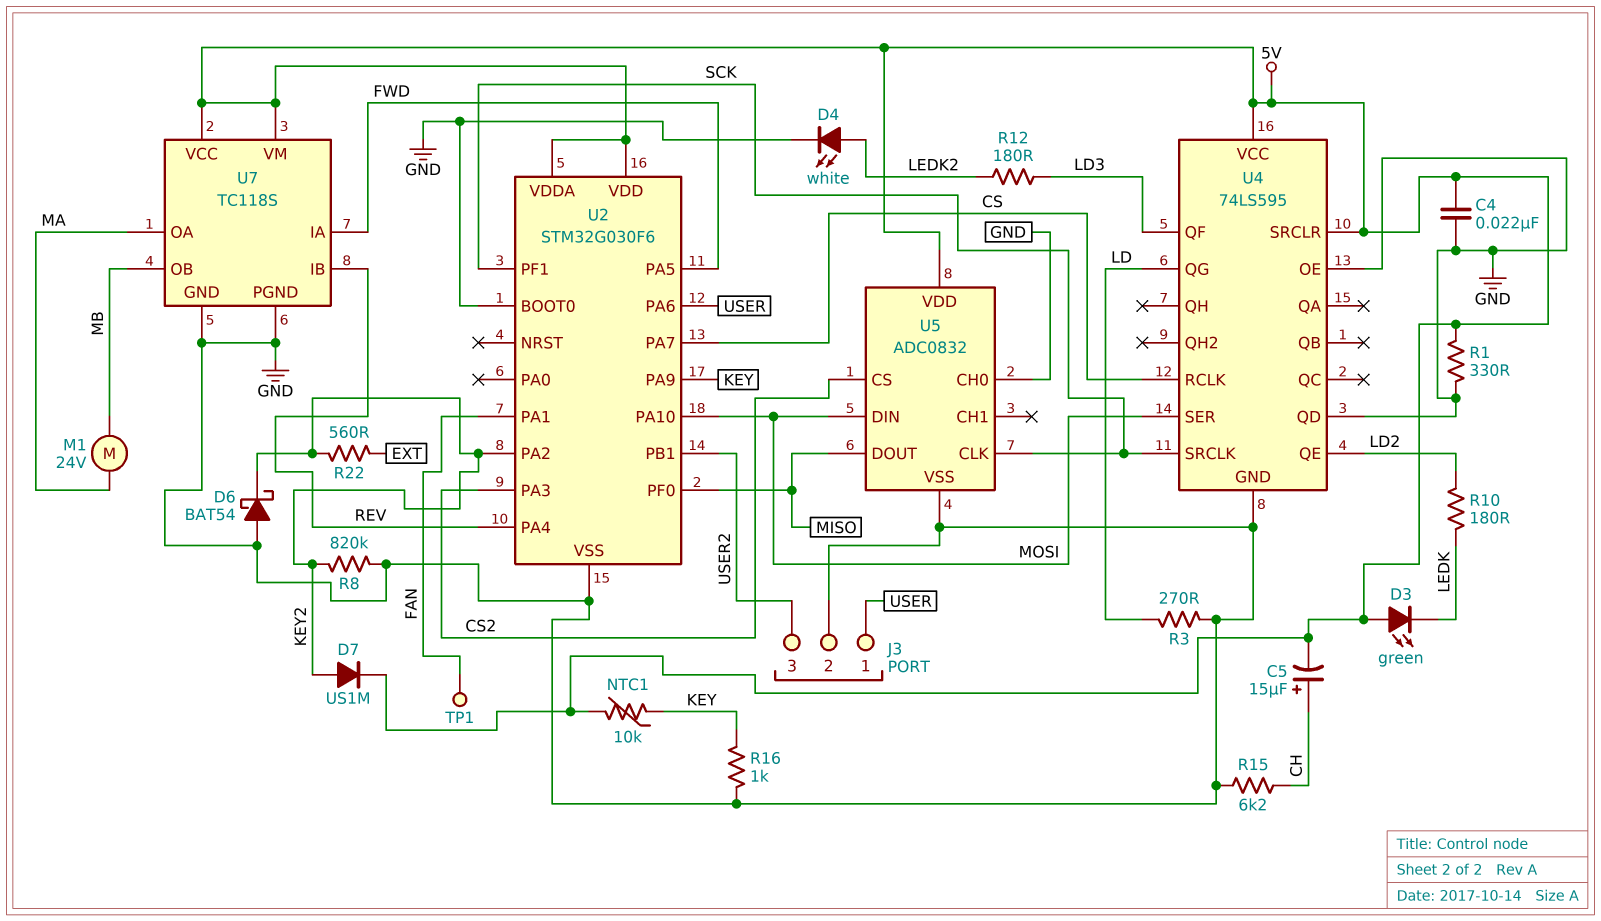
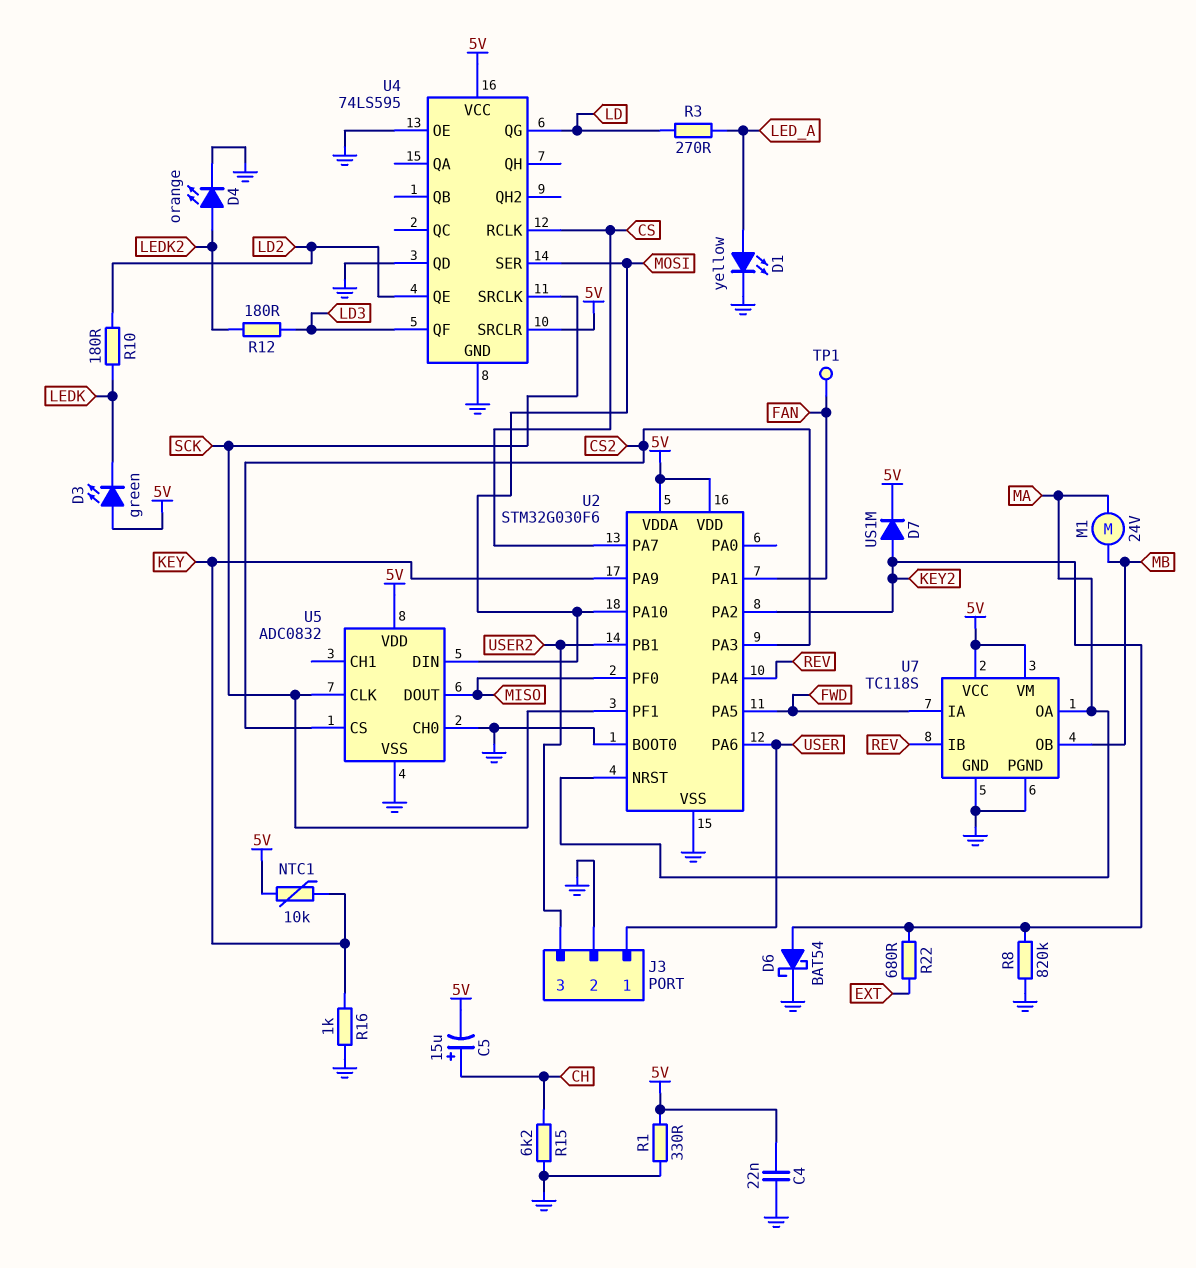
D1: none -> LED yellow (A LED_A, K GND)
D4: LED white (A LEDK2, K GND) -> LED orange (A LEDK2, K GND)
D6: schottky BAT54 (A GND, K KEY2) -> schottky BAT54 (A KEY2, K GND)
R3: 270 (GND, LD) -> 270 (LD, LED_A)
R22: 560 (EXT, KEY2) -> 680 (EXT, KEY2)
U2 pin NRST: none -> MA

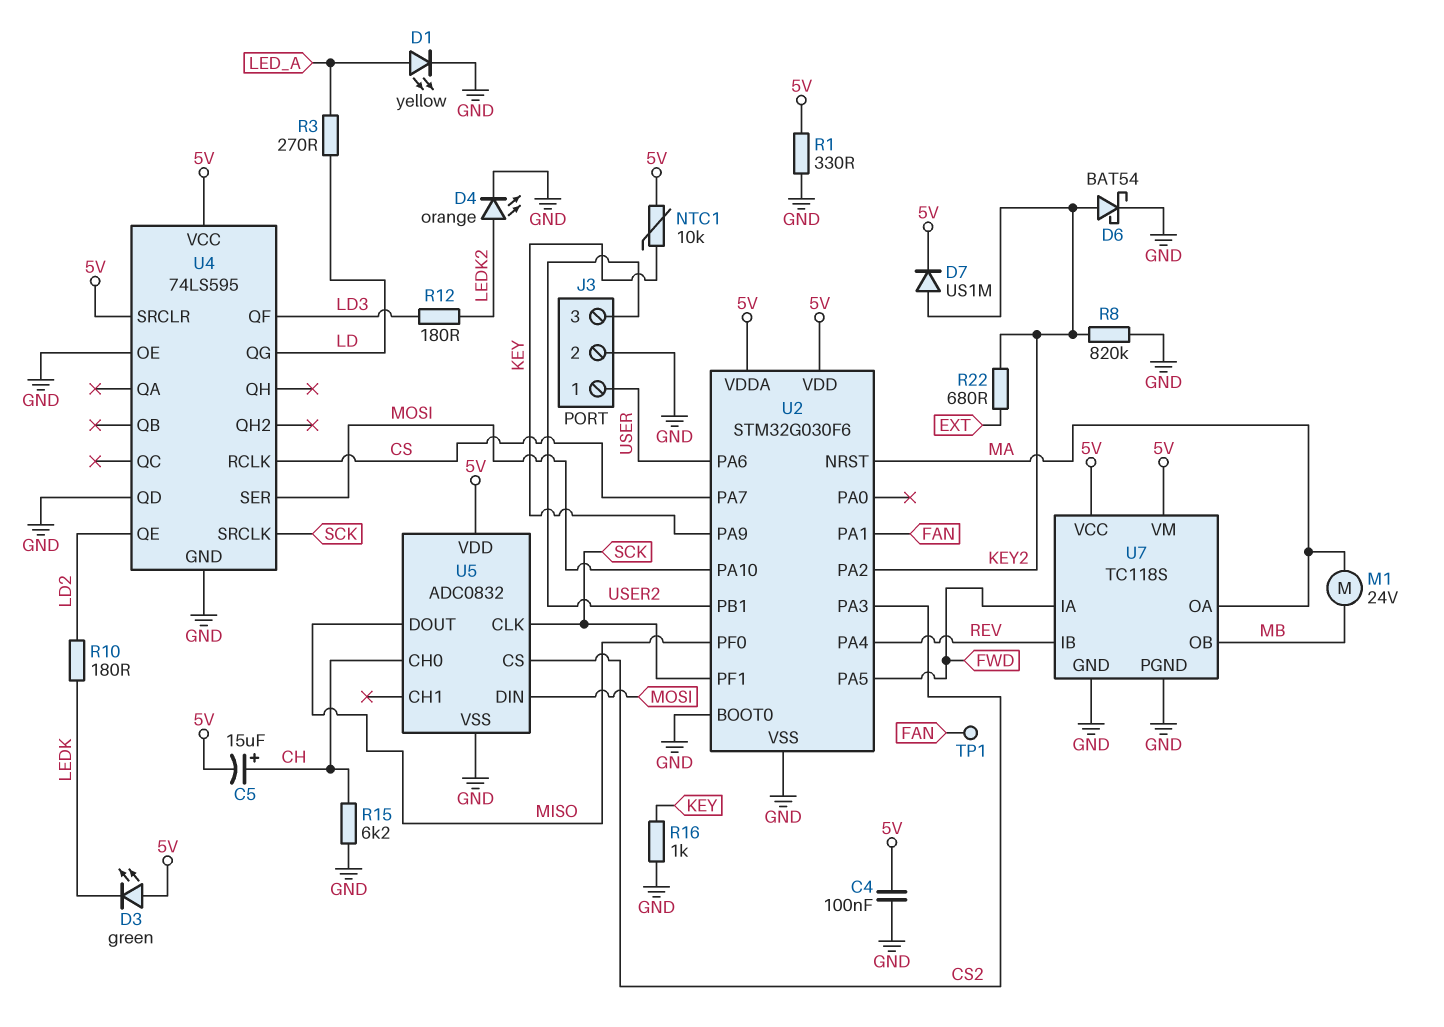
C4: 22nF (5V, GND) -> 100nF (5V, GND)
U5 pin CH0: GND -> CH

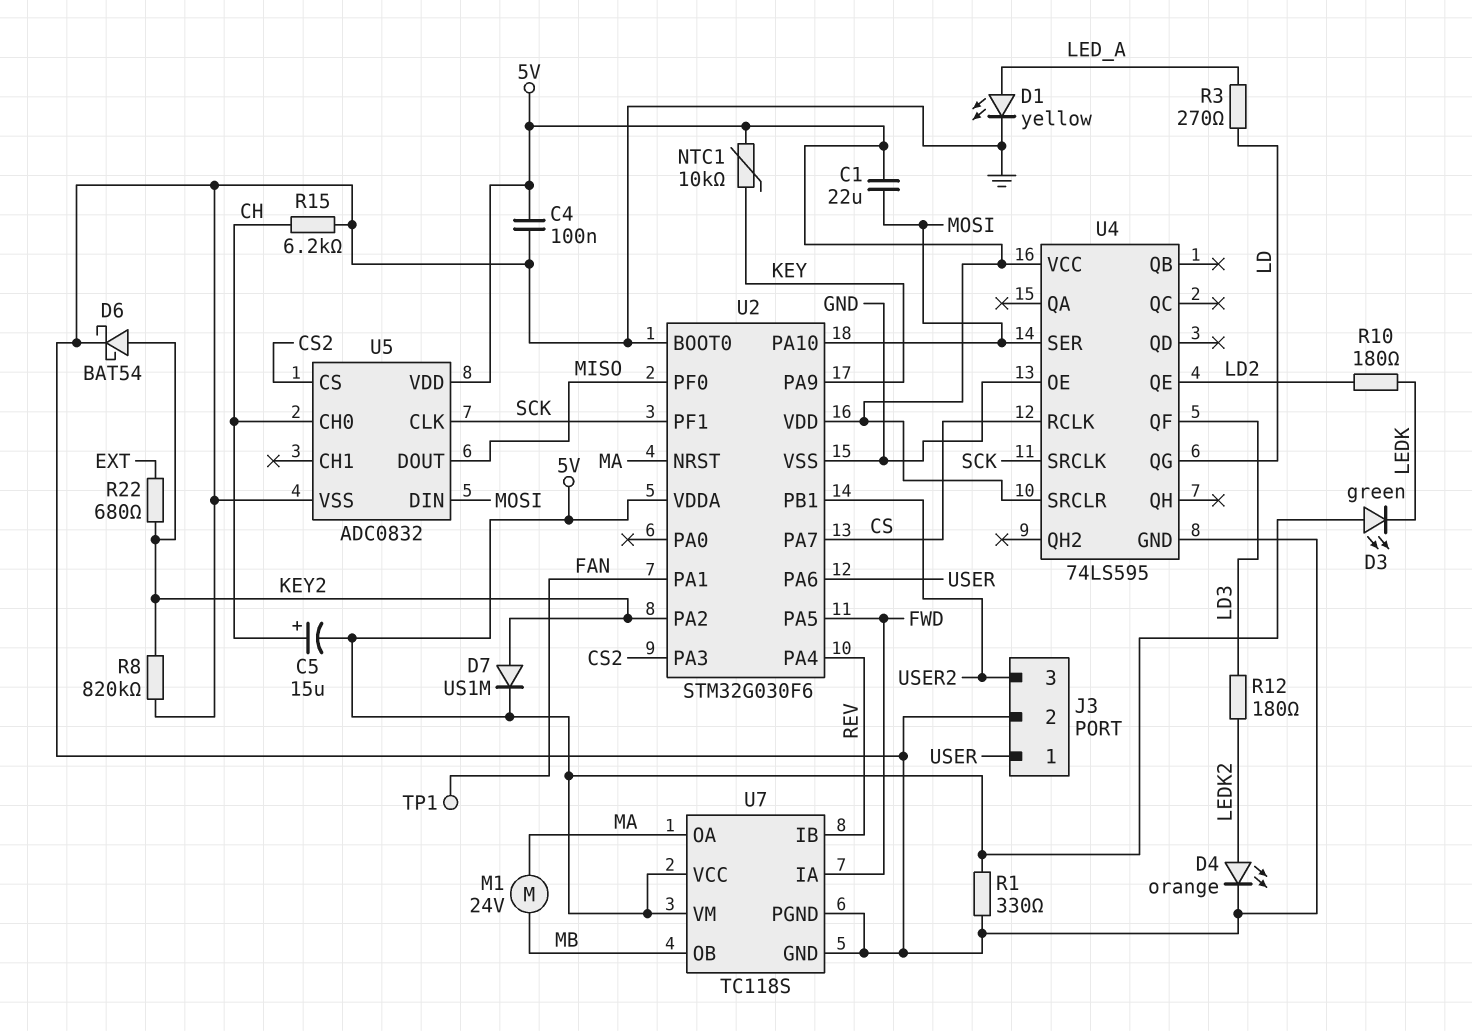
C1: none -> 22uF (5V, MOSI)
R16: 1k (GND, KEY) -> none
U4 pin QD: GND -> none

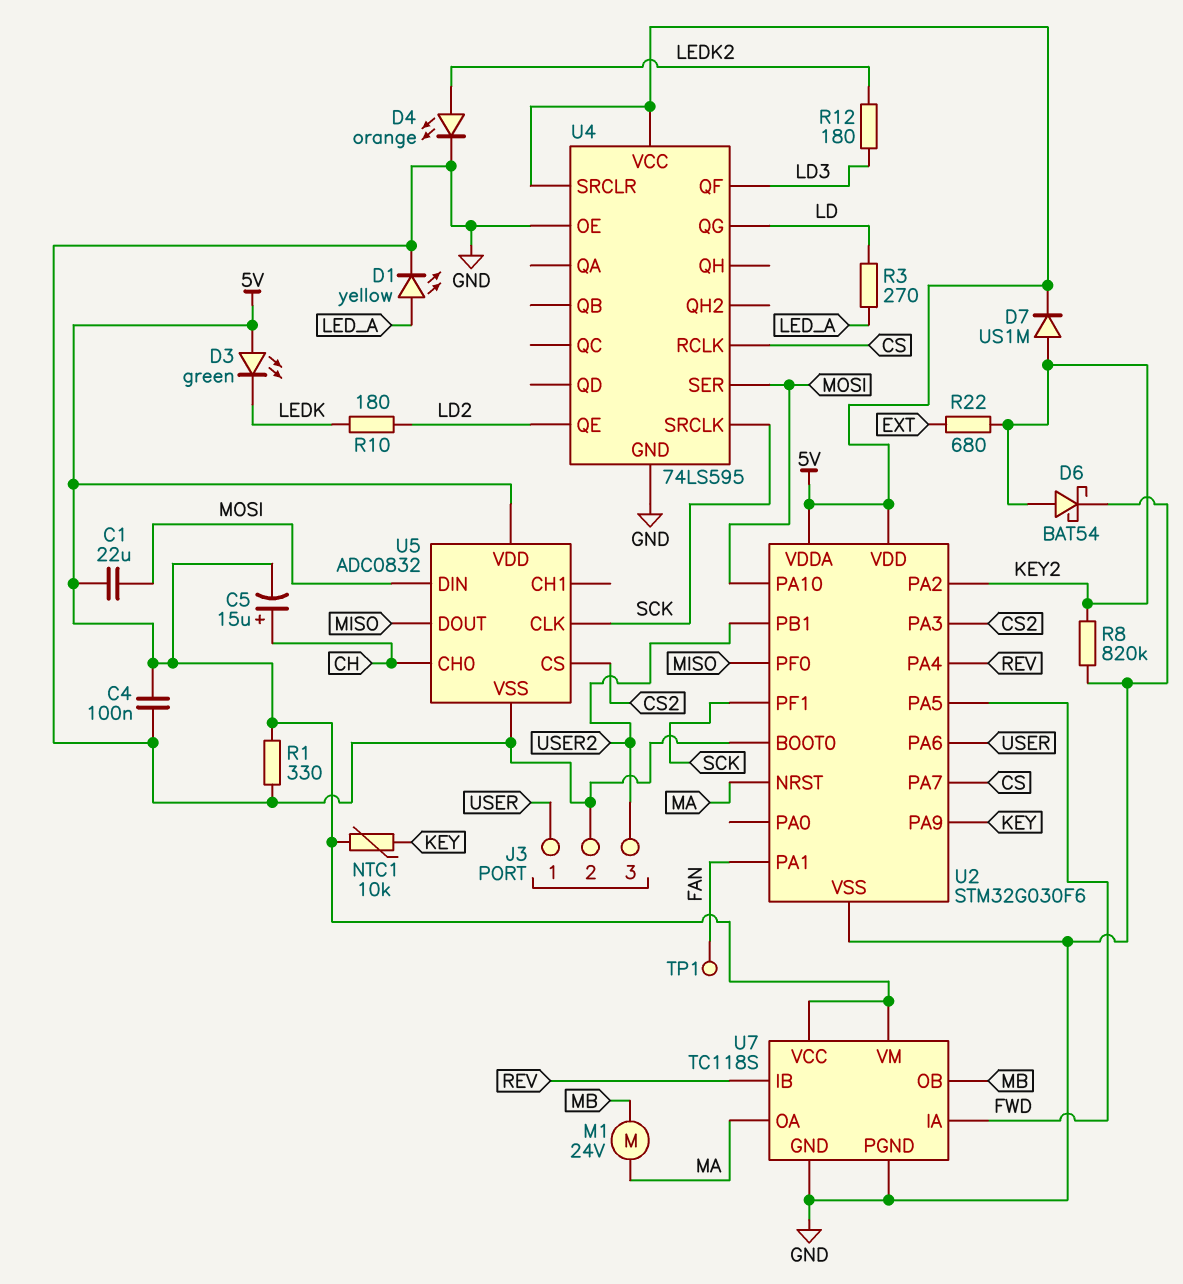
R15: 6.2k (CH, GND) -> none

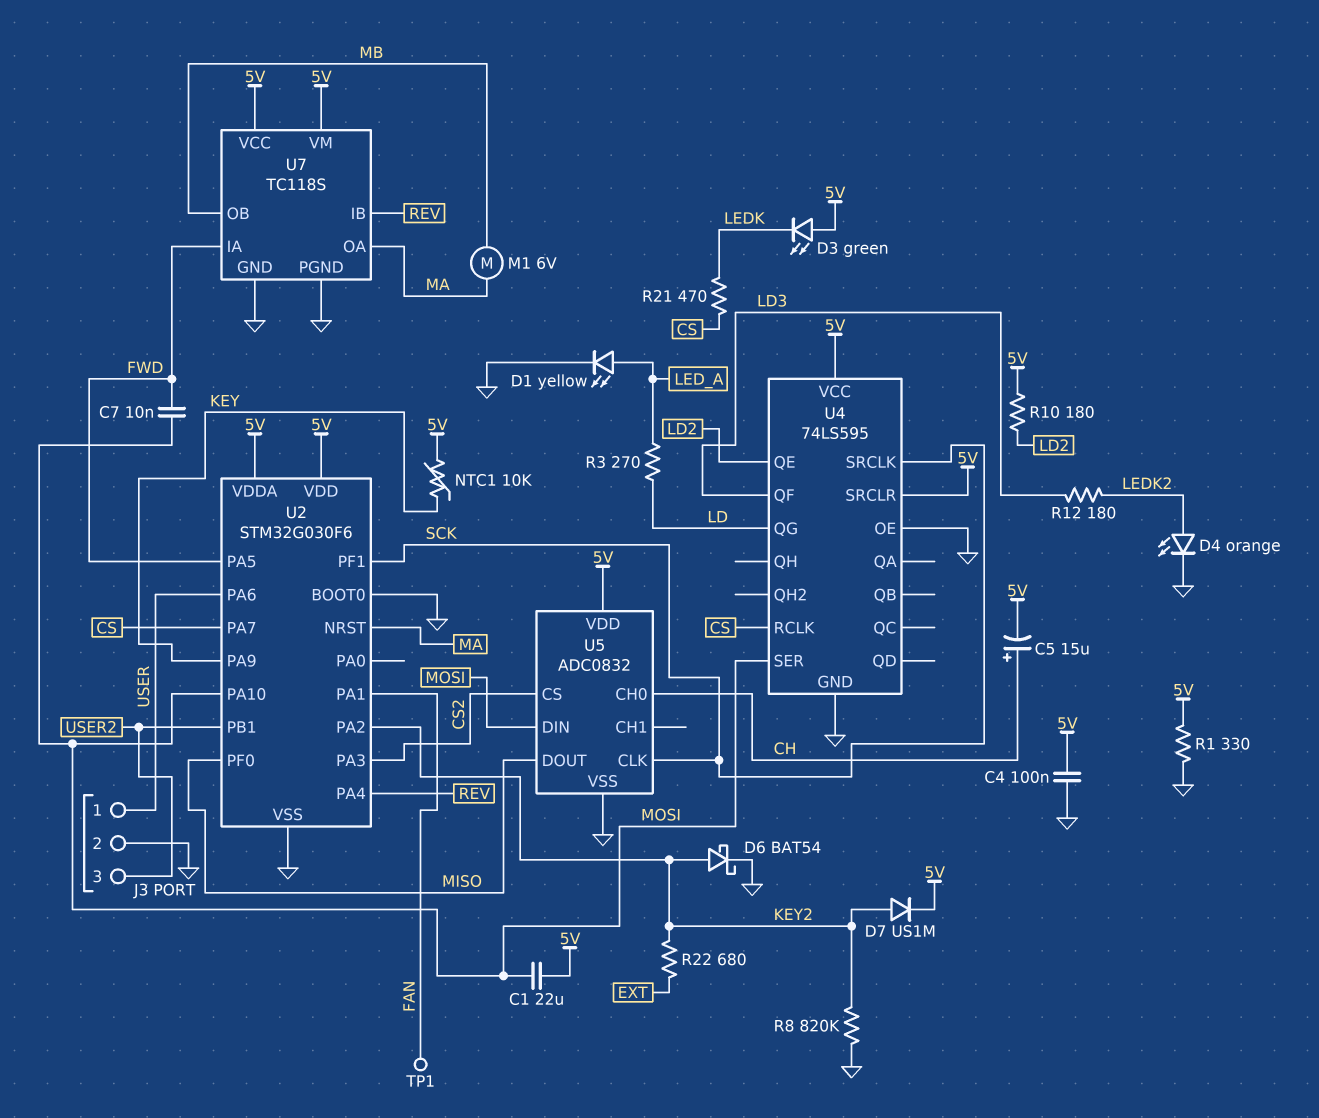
C7: none -> 10nF (FWD, MOSI)
M1: motor 24V (MA, MB) -> motor 6V (MA, MB)
R10: 180 (LD2, LEDK) -> 180 (5V, LD2)
R21: none -> 470 (CS, LEDK)

